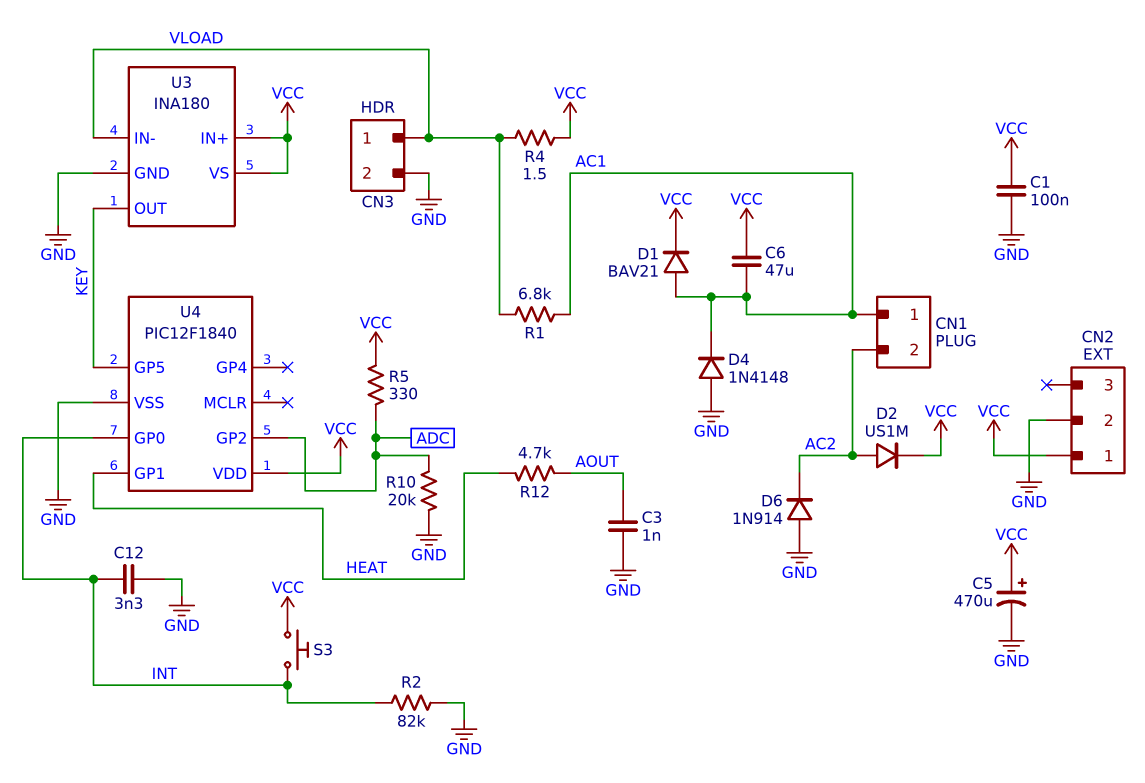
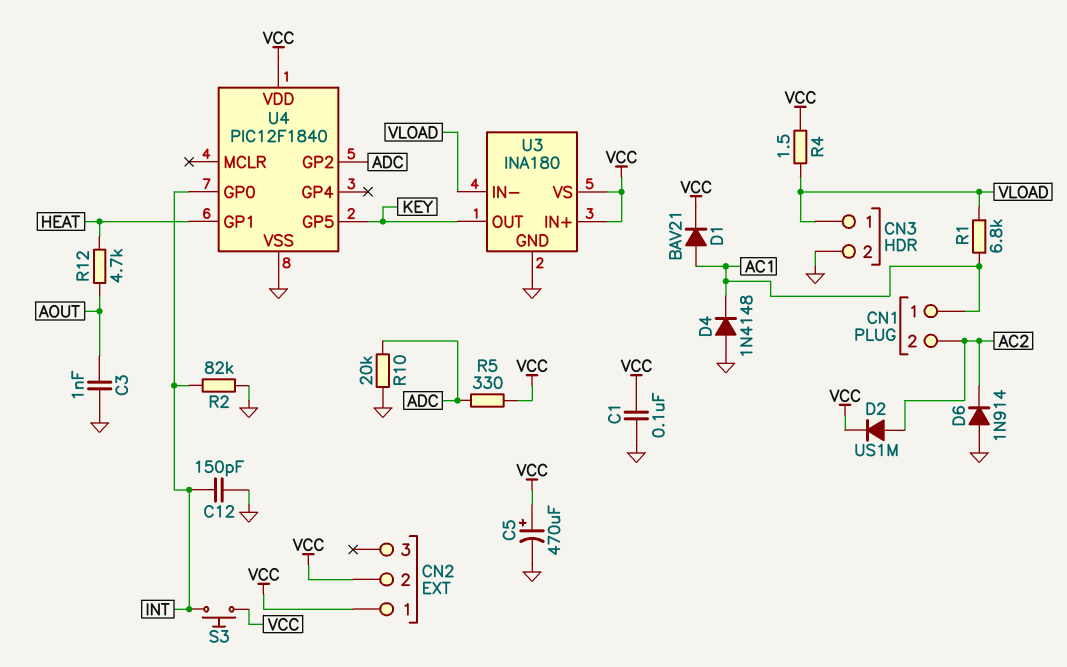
C6: 47uF (AC1, VCC) -> none
C12: 3.3nF (GND, INT) -> 150pF (GND, INT)
CN2 pin 2: GND -> VCC

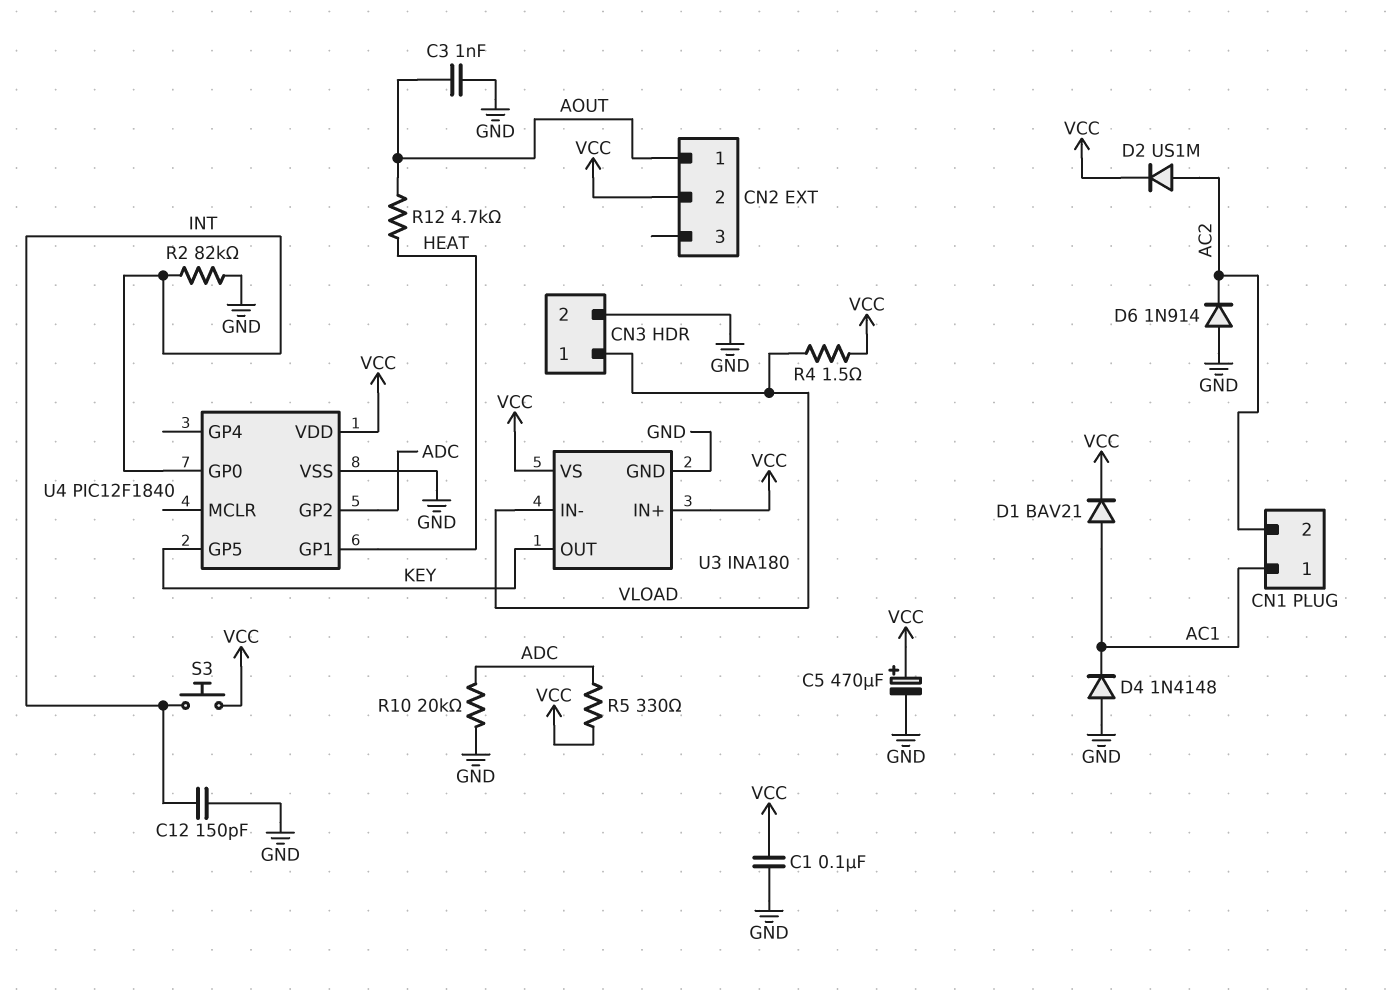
CN2 pin 1: VCC -> AOUT
R1: 6.8k (AC1, VLOAD) -> none

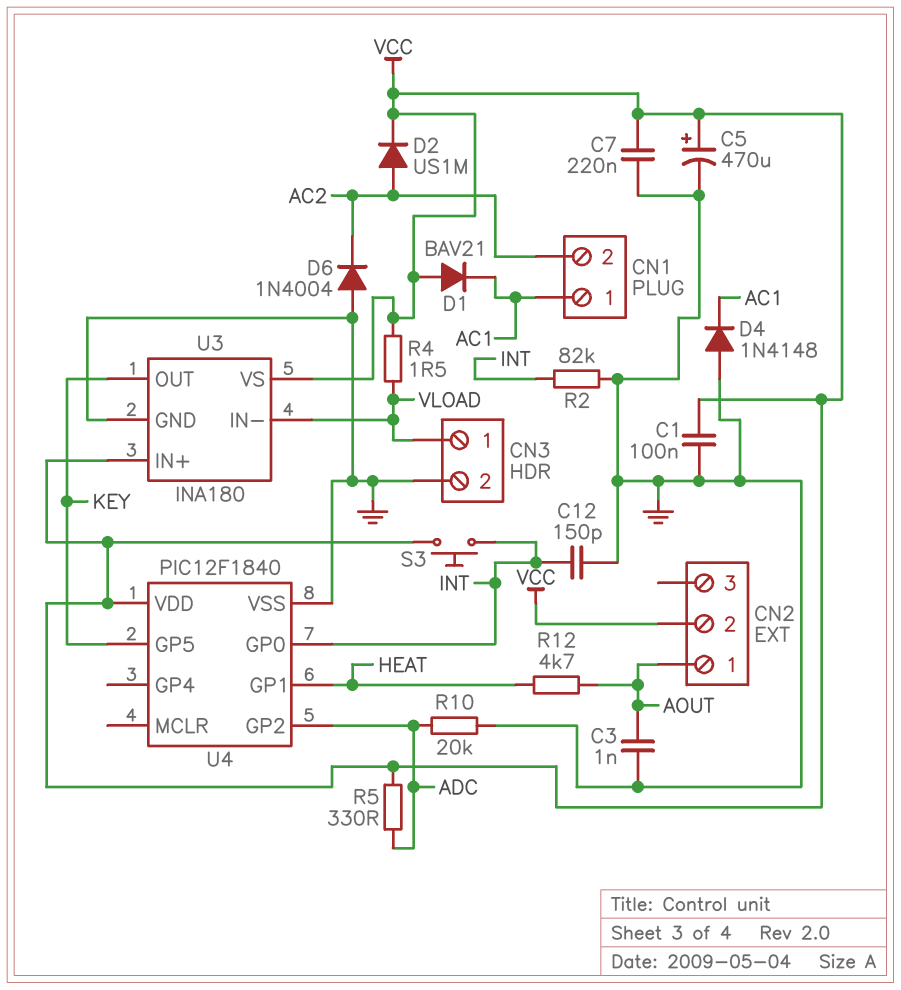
C7: none -> 220nF (GND, VCC)
D1: diode BAV21 (A AC1, K VCC) -> diode BAV21 (A VCC, K AC1)
D6: diode 1N914 (A GND, K AC2) -> diode 1N4004 (A GND, K AC2)

